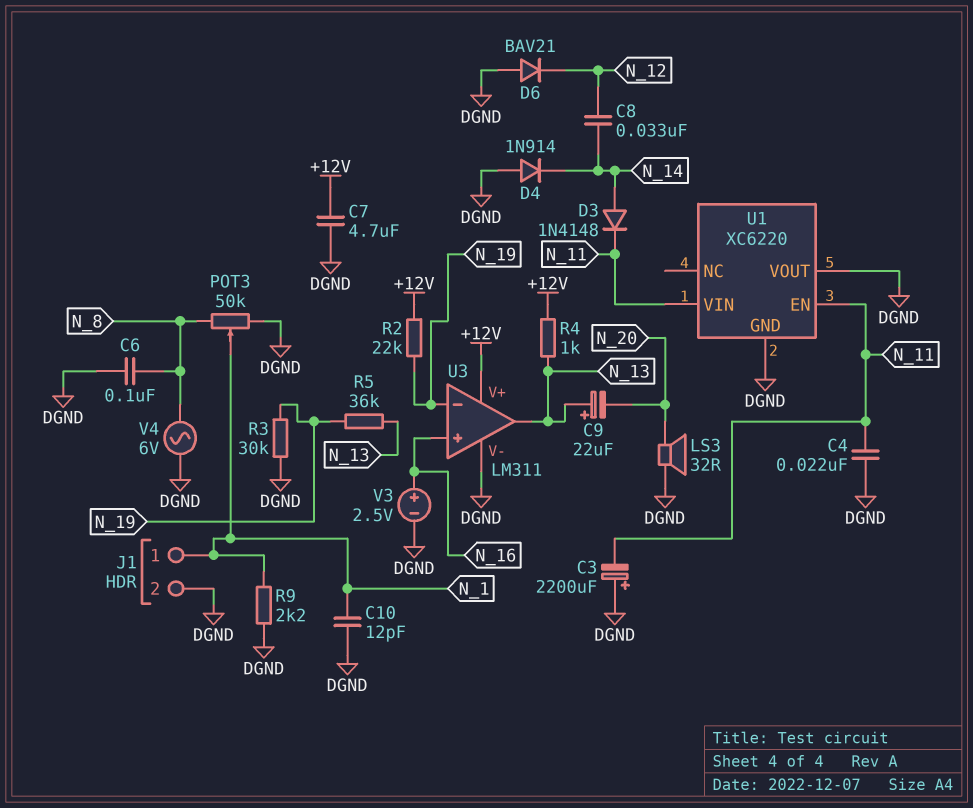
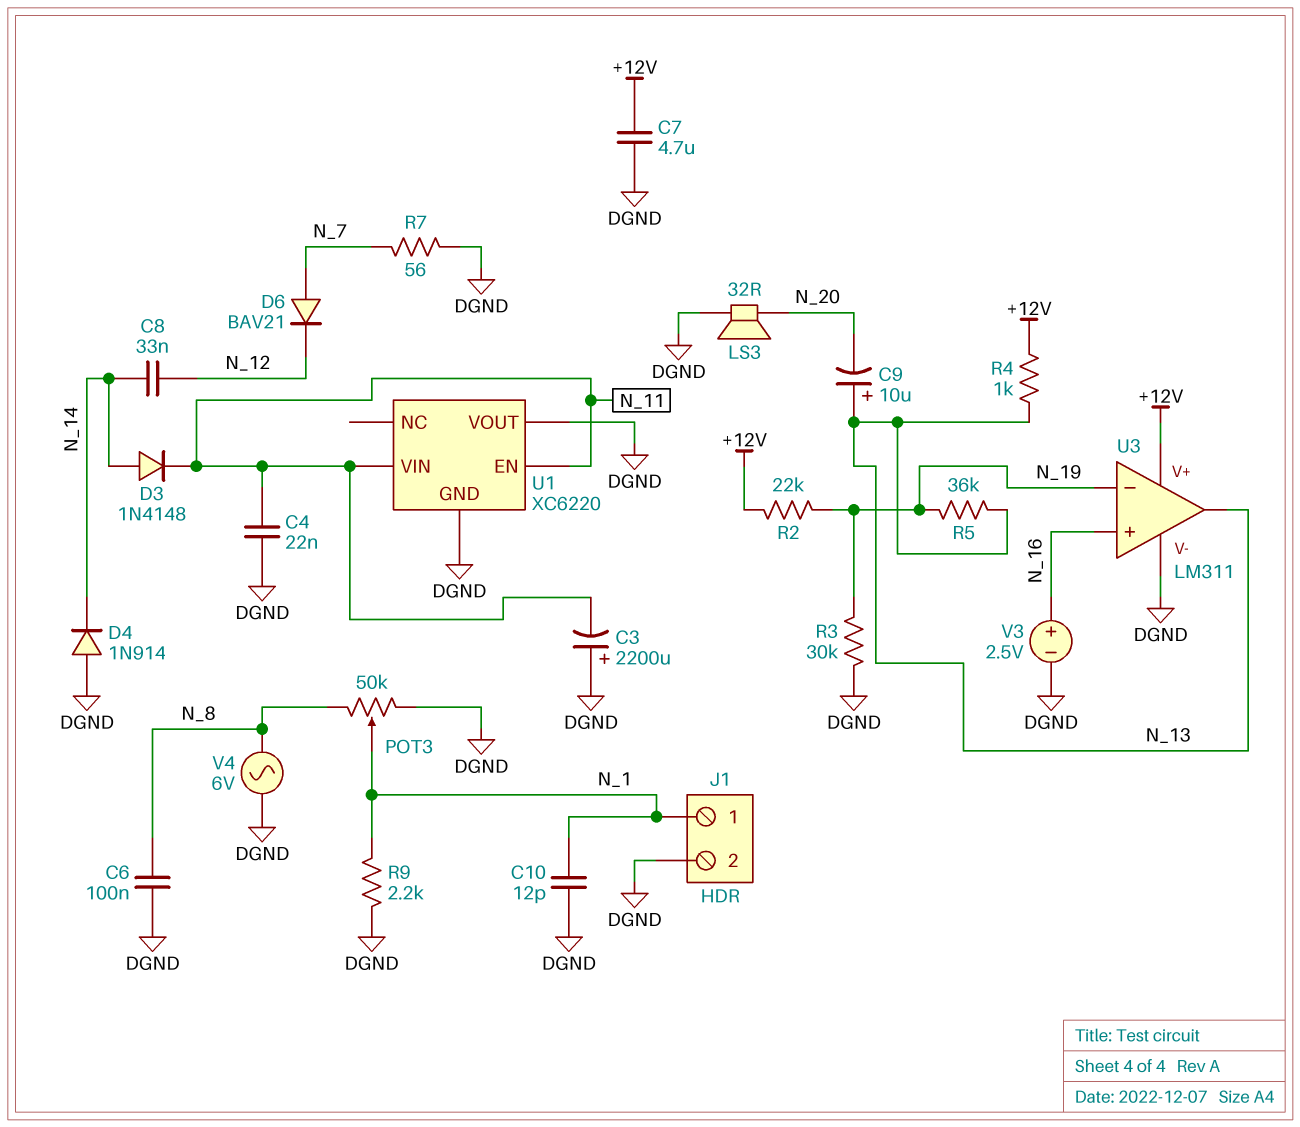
C9: 22uF (plus N_13, minus N_20) -> 10uF (plus N_13, minus N_20)
D6: diode BAV21 (A DGND, K N_12) -> diode BAV21 (A N_7, K N_12)
R7: none -> 56 (DGND, N_7)

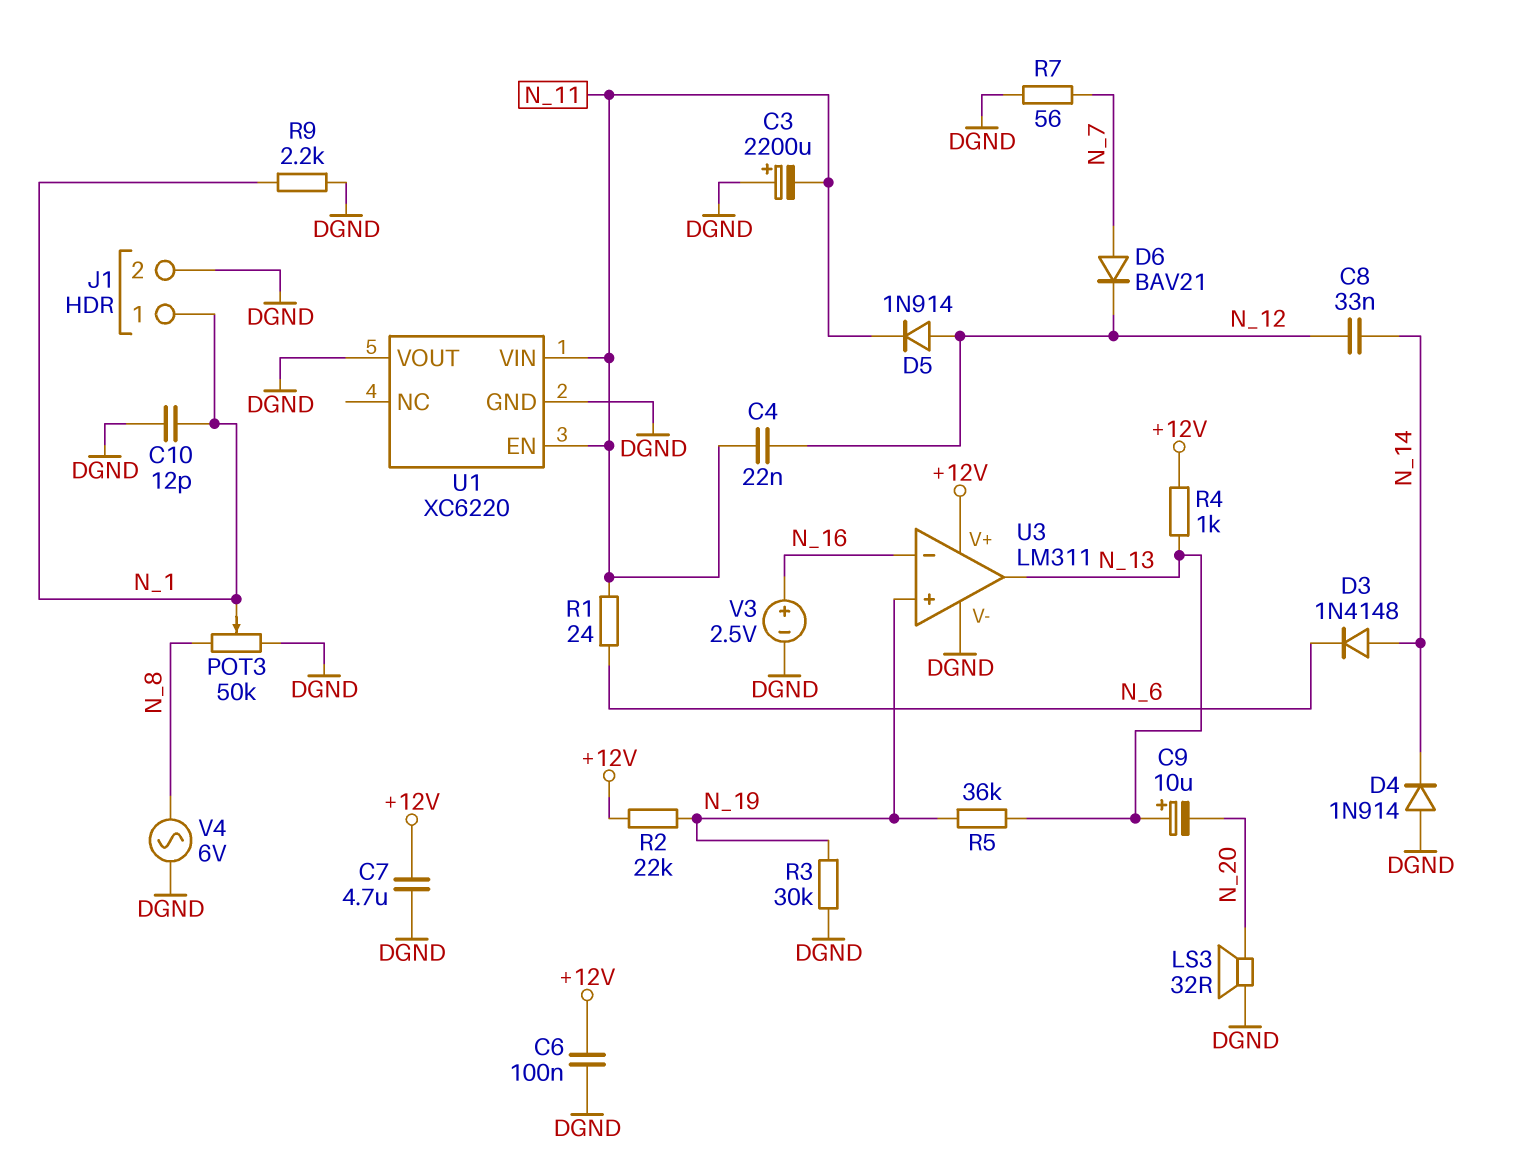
C4: 22nF (DGND, N_11) -> 22nF (N_11, N_12)
C6: 100nF (DGND, N_8) -> 100nF (+12V, DGND)
D3: diode 1N4148 (A N_14, K N_11) -> diode 1N4148 (A N_14, K N_6)
D5: none -> diode 1N914 (A N_12, K N_11)
R1: none -> 24 (N_6, N_11)
U3 pin in+: N_16 -> N_19
U3 pin in-: N_19 -> N_16

